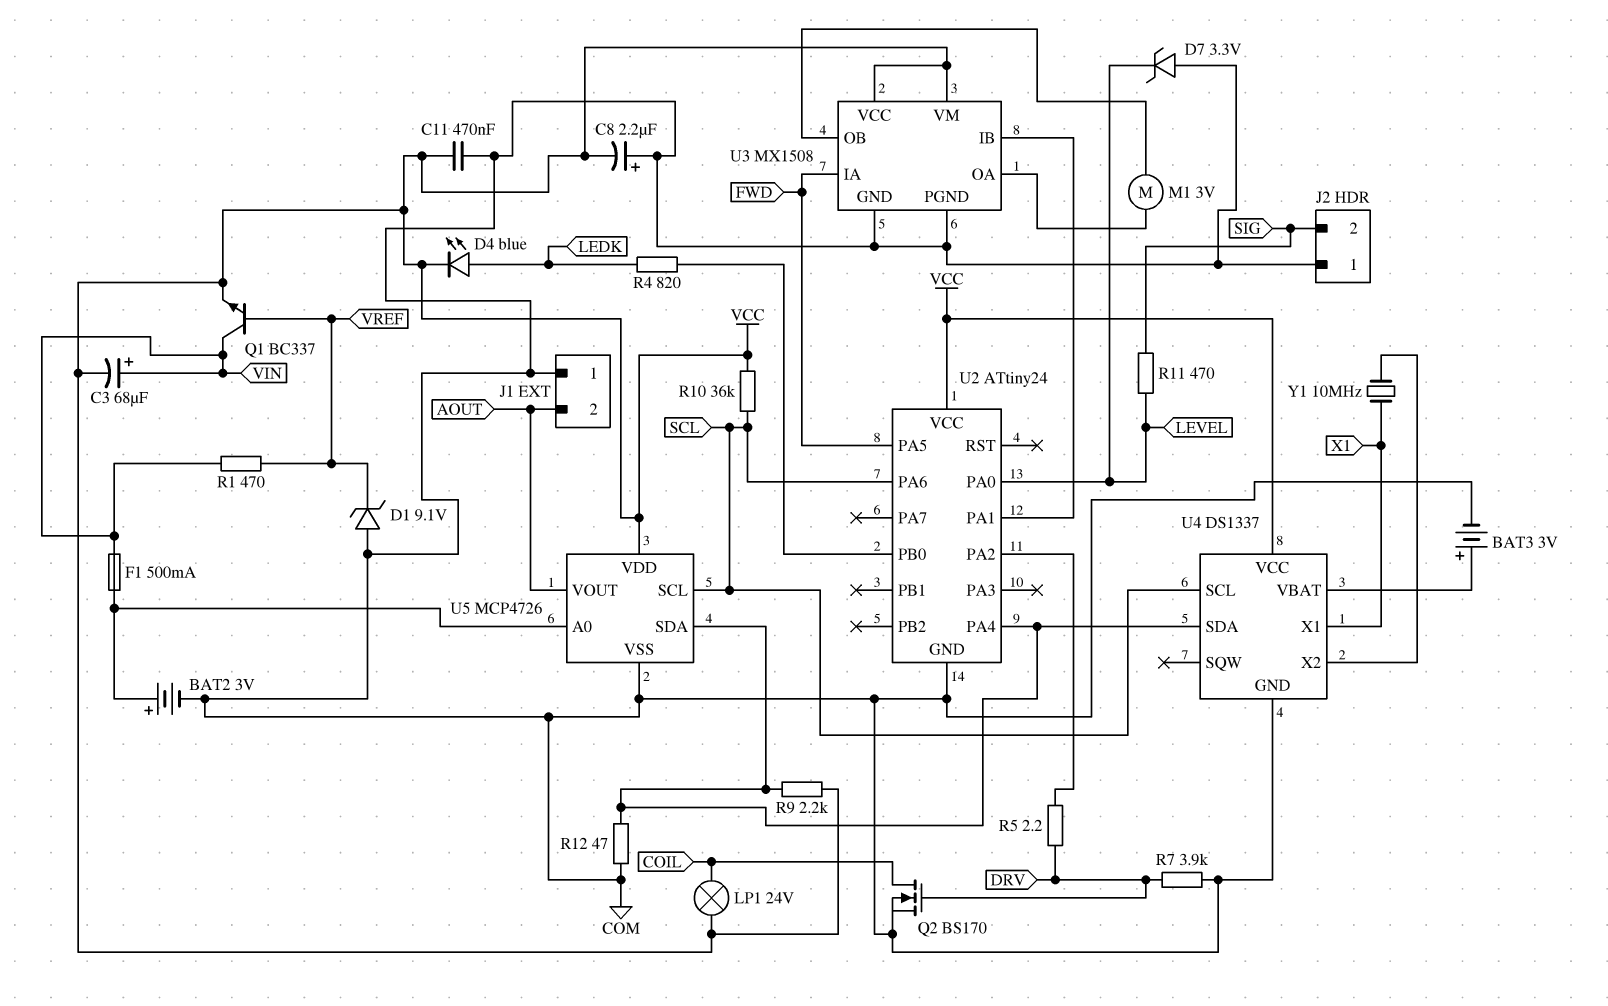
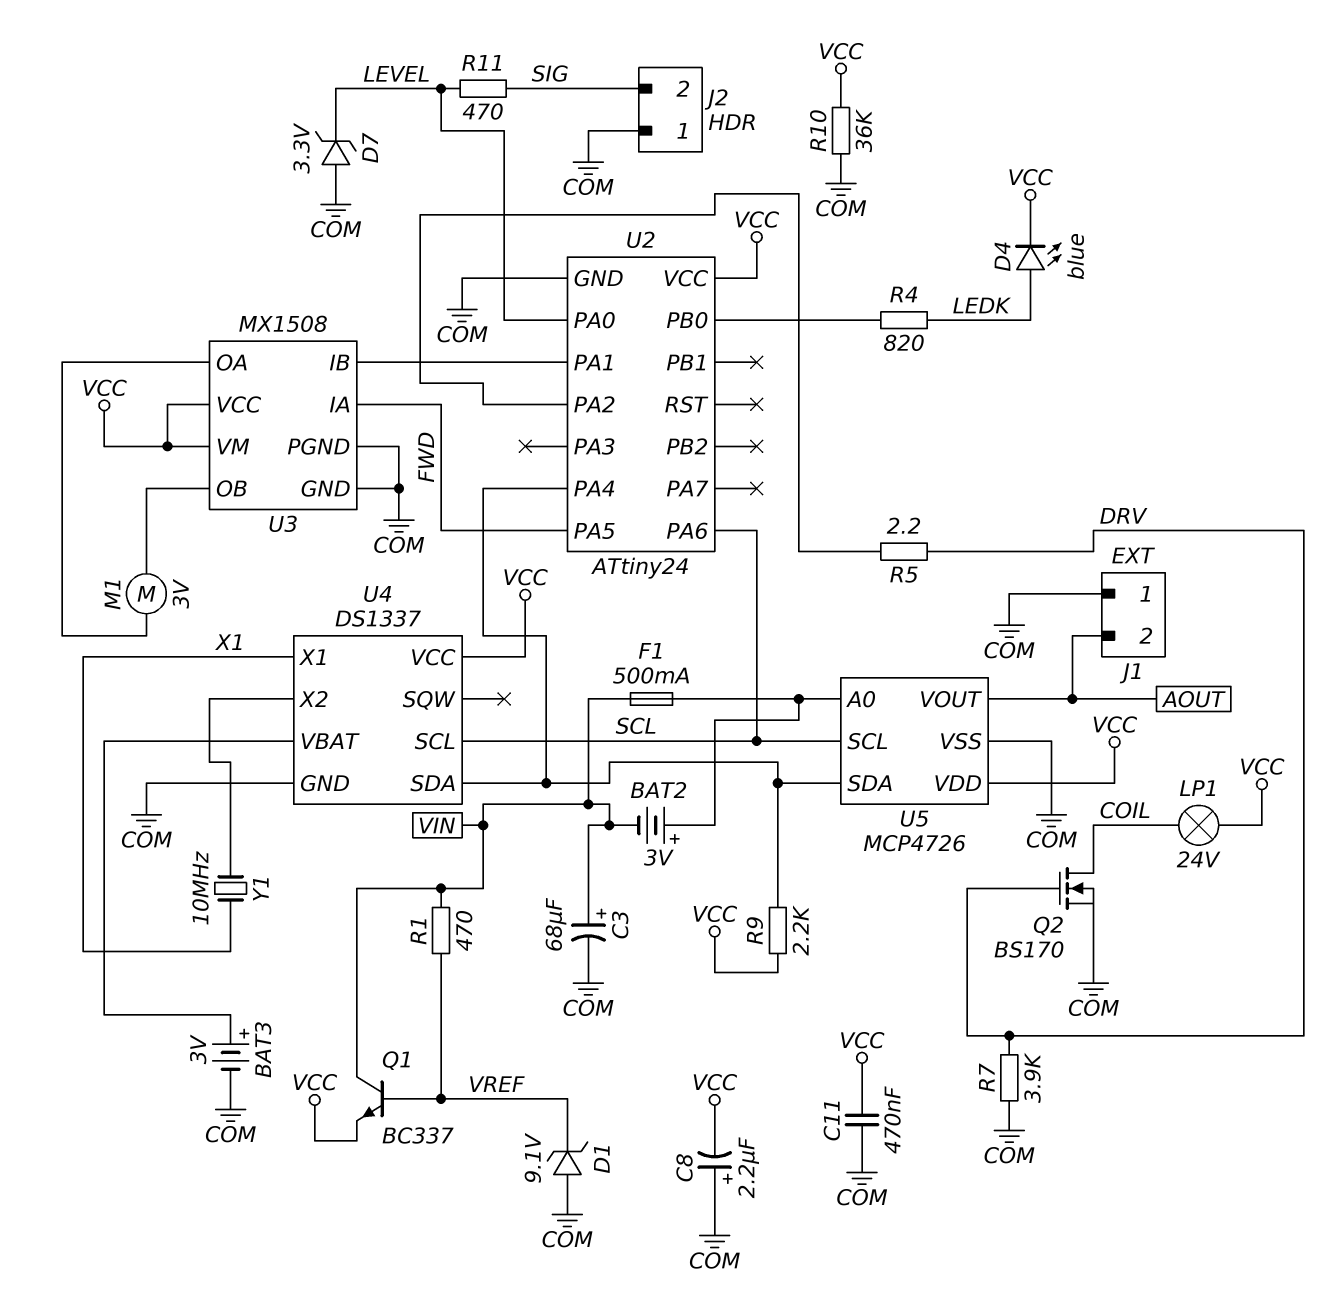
BAT2: 3V (plus U5/A0, minus COM) -> 3V (plus U5/A0, minus VIN)
C3: 68uF (plus VIN, minus VCC) -> 68uF (plus VIN, minus COM)
R10: 36k (SCL, VCC) -> 36k (COM, VCC)
R12: 47 (COM, U2/PA4) -> none

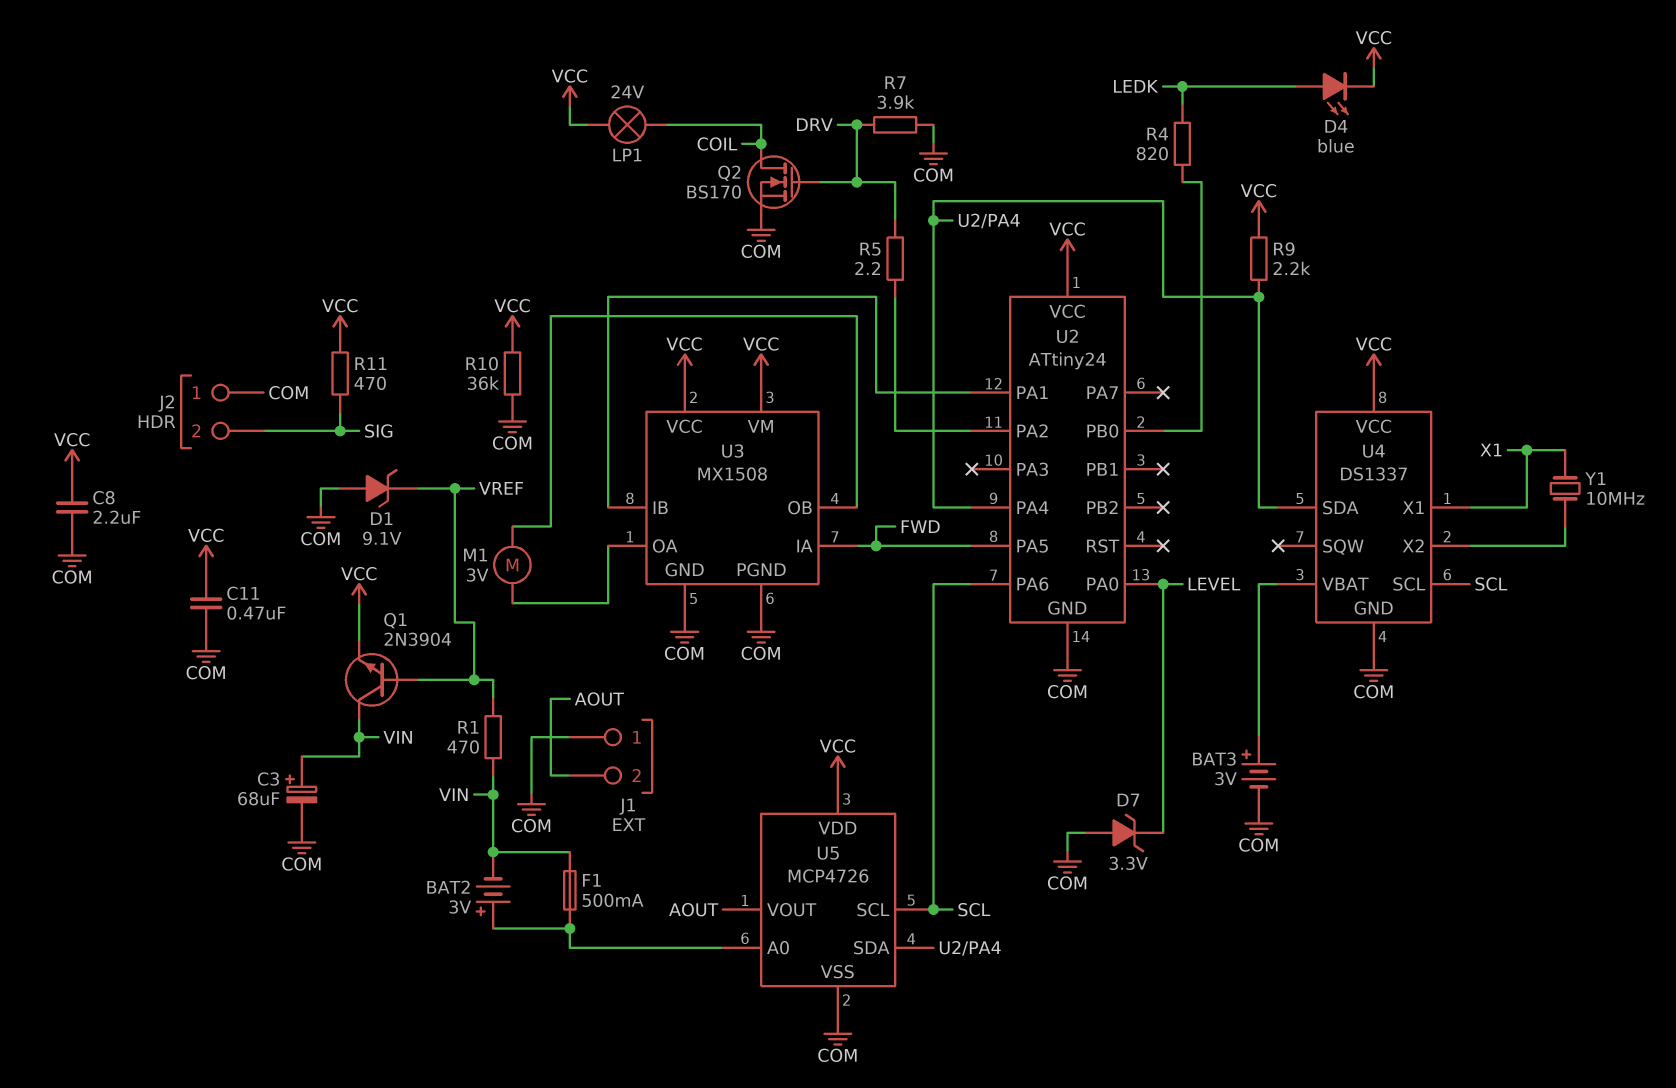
C8: 2.2uF (plus COM, minus VCC) -> 2.2uF (COM, VCC)
Q1: NPN BC337 (B VREF, C VIN, E VCC) -> NPN 2N3904 (B VREF, C VIN, E VCC)
R11: 470 (LEVEL, SIG) -> 470 (SIG, VCC)

